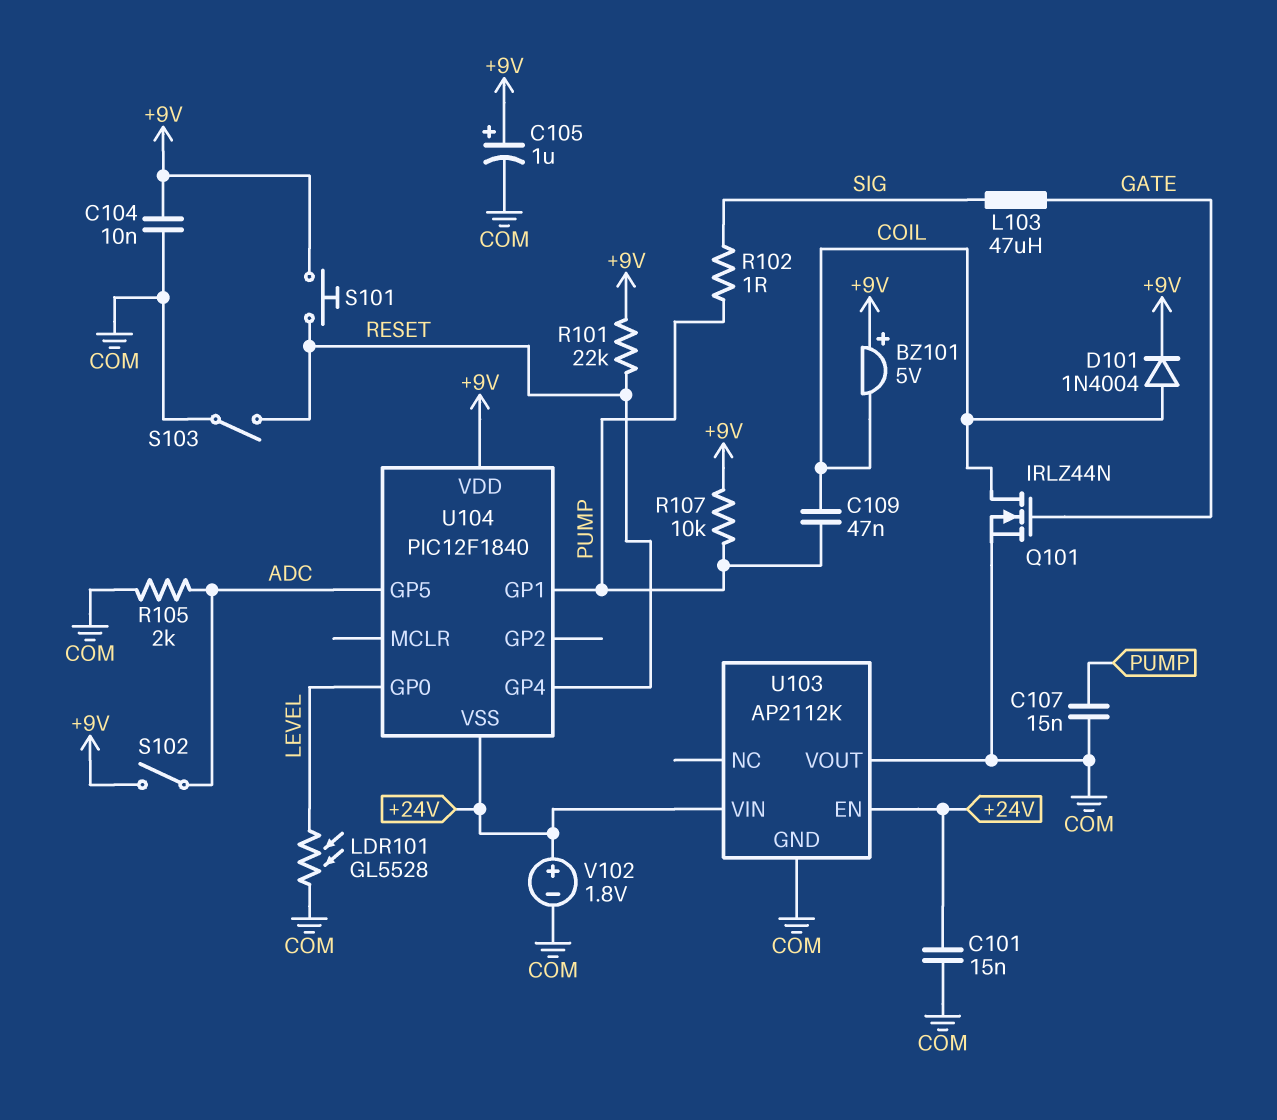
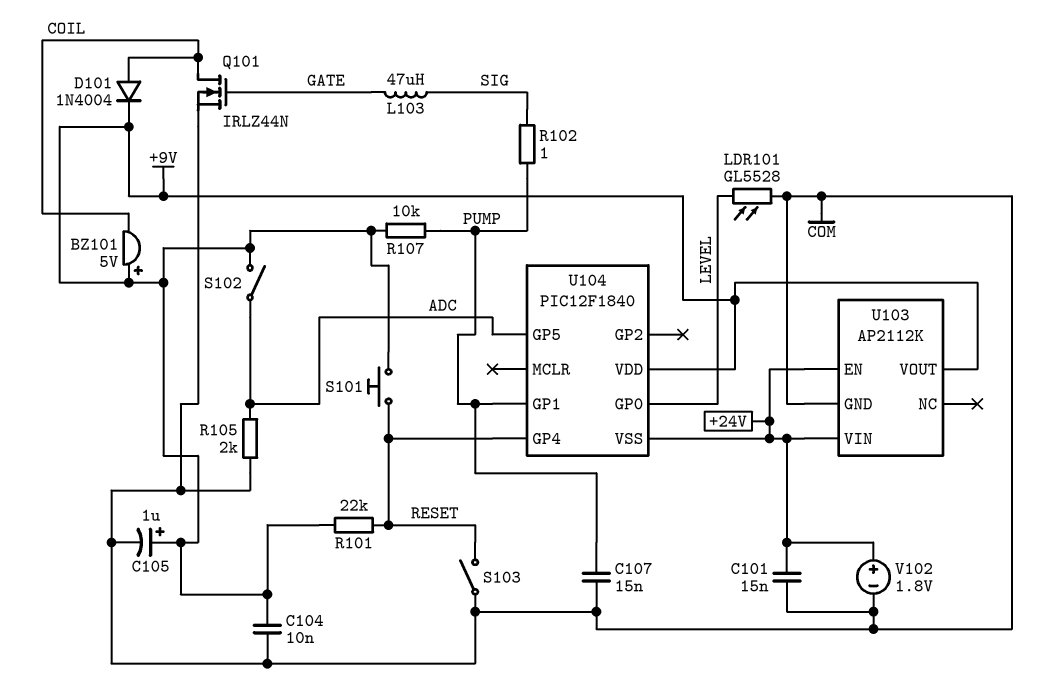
C109: 47nF (COIL, PUMP) -> none
U103 pin VOUT: COM -> +9V

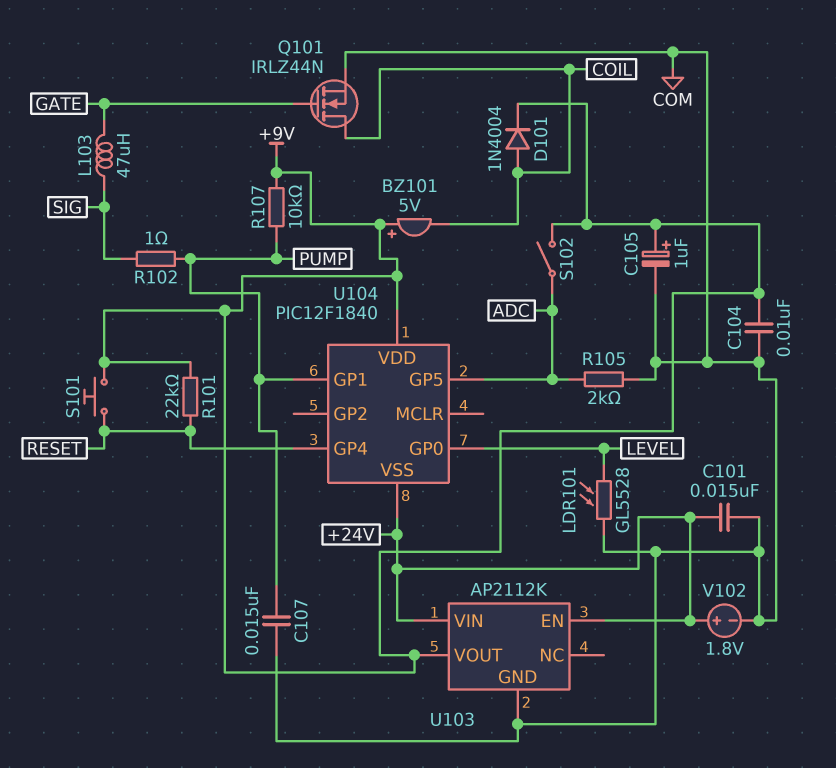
S103: switch (COM, RESET) -> none

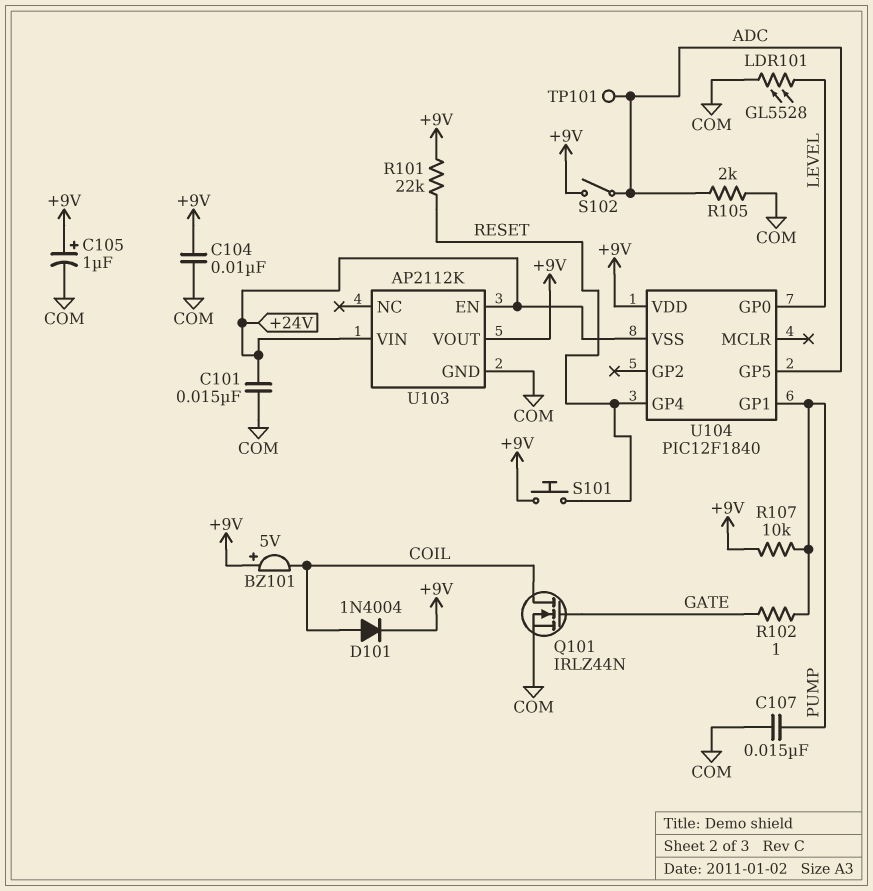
L103: 47uH (GATE, SIG) -> none
R102: 1 (PUMP, SIG) -> 1 (GATE, PUMP)
TP101: none -> test point (ADC)
V102: 1.8V (plus +24V, minus COM) -> none

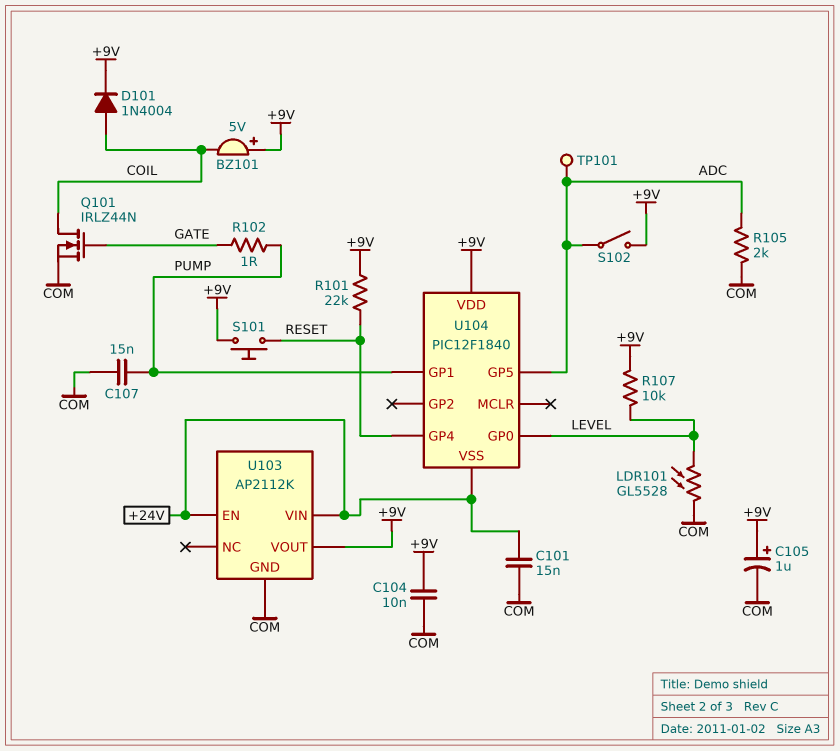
R107: 10k (+9V, PUMP) -> 10k (+9V, LEVEL)

